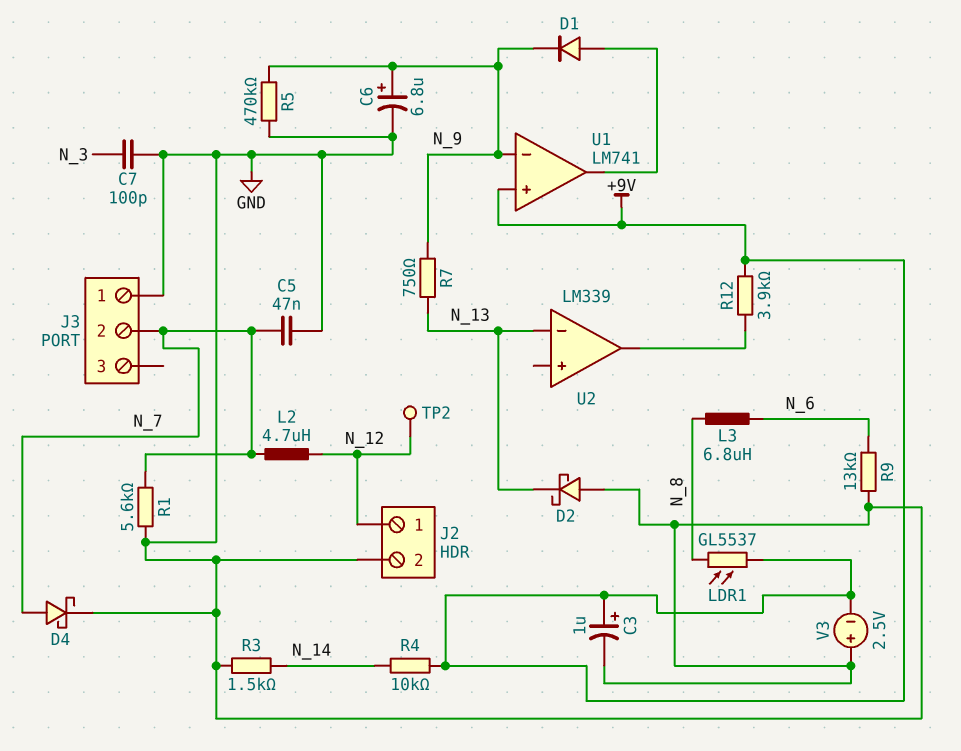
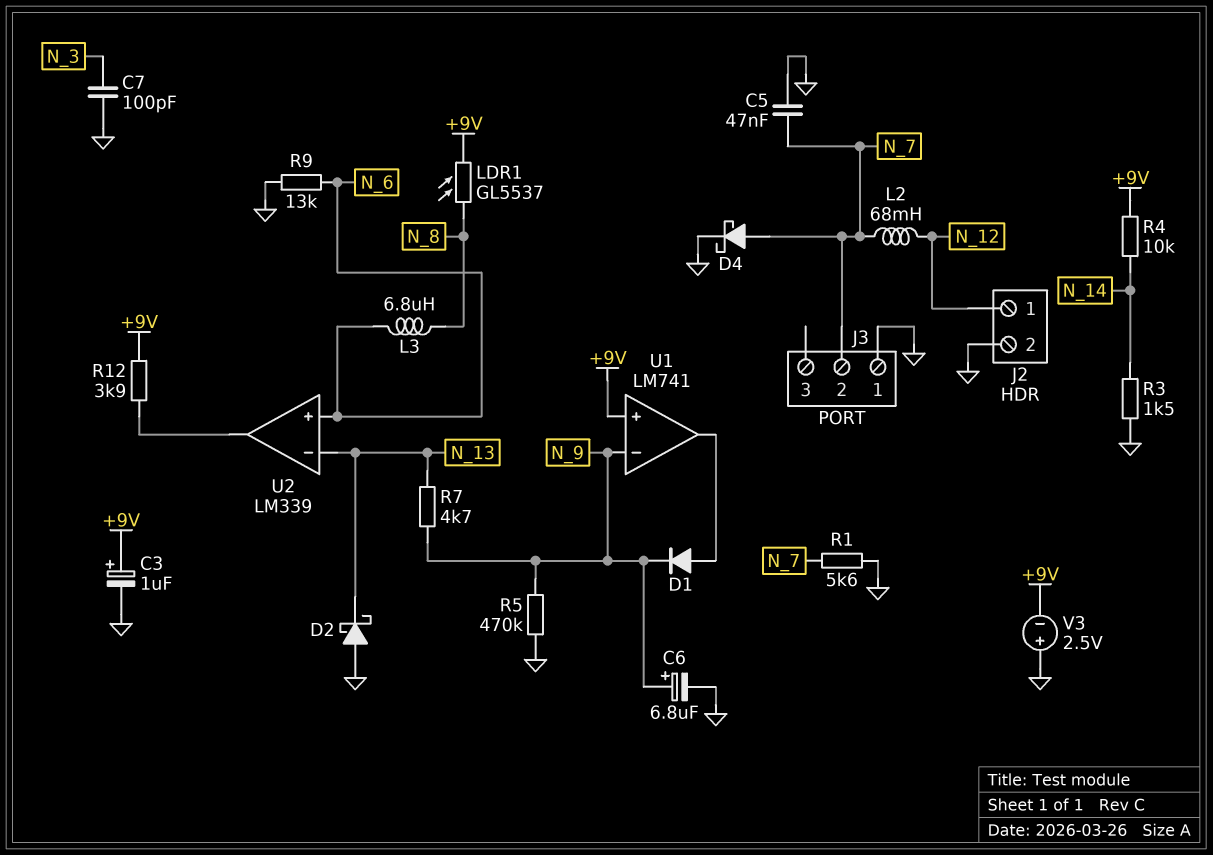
L2: 4.7uH (N_7, N_12) -> 68mH (N_7, N_12)
R7: 750 (N_9, N_13) -> 4.7k (N_9, N_13)
TP2: test point (N_12) -> none
U2 pin in+: none -> N_6

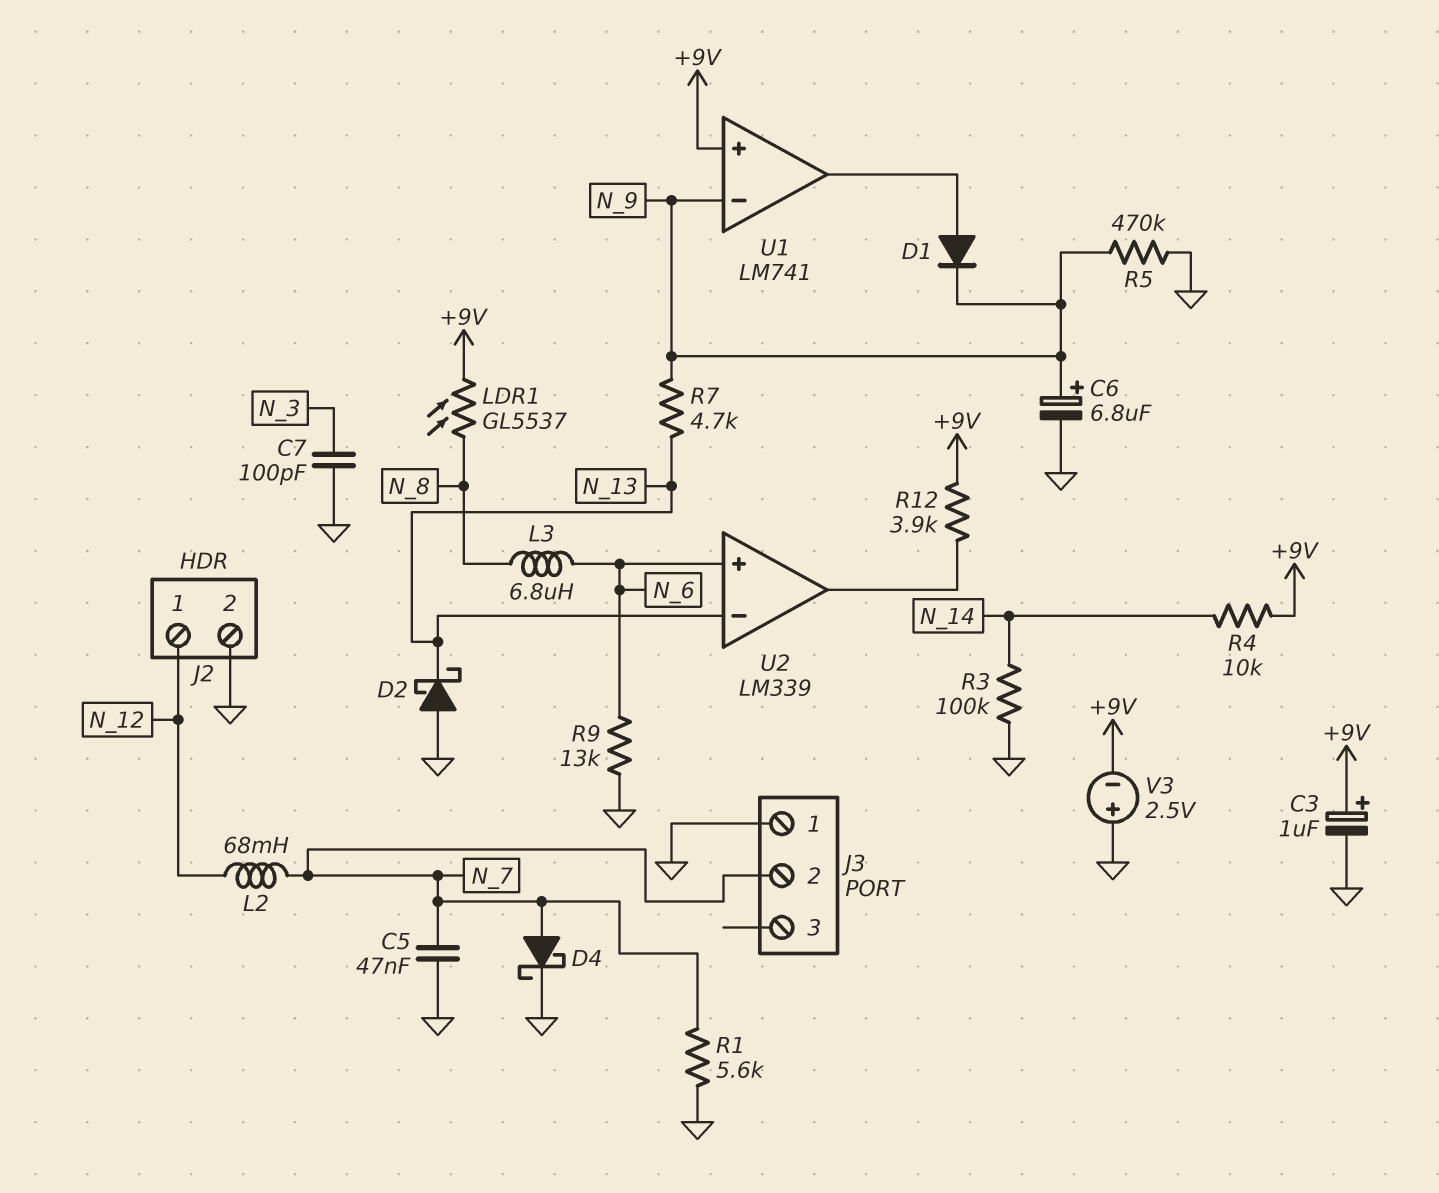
R3: 1.5k (GND, N_14) -> 100k (GND, N_14)

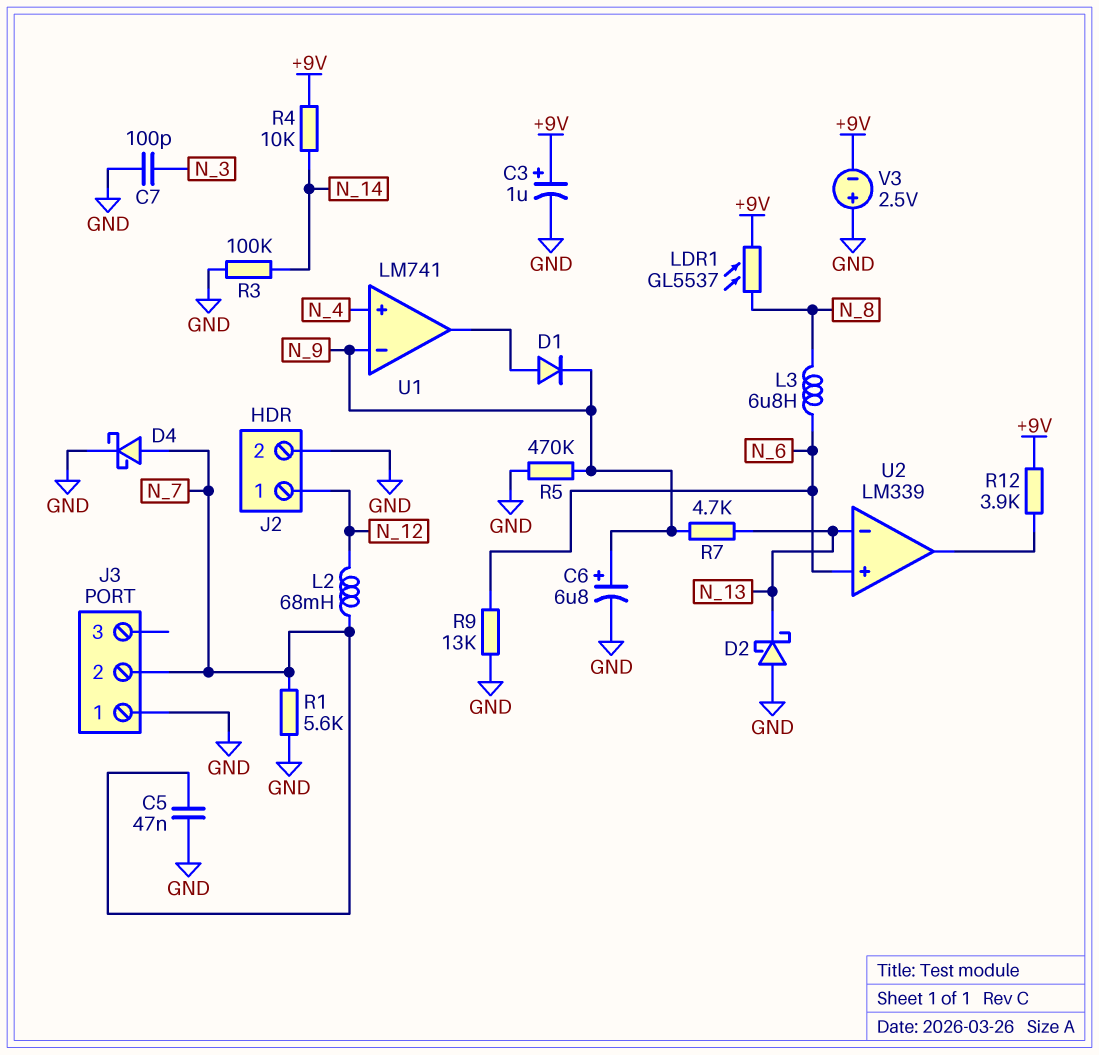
U1 pin in+: +9V -> N_4

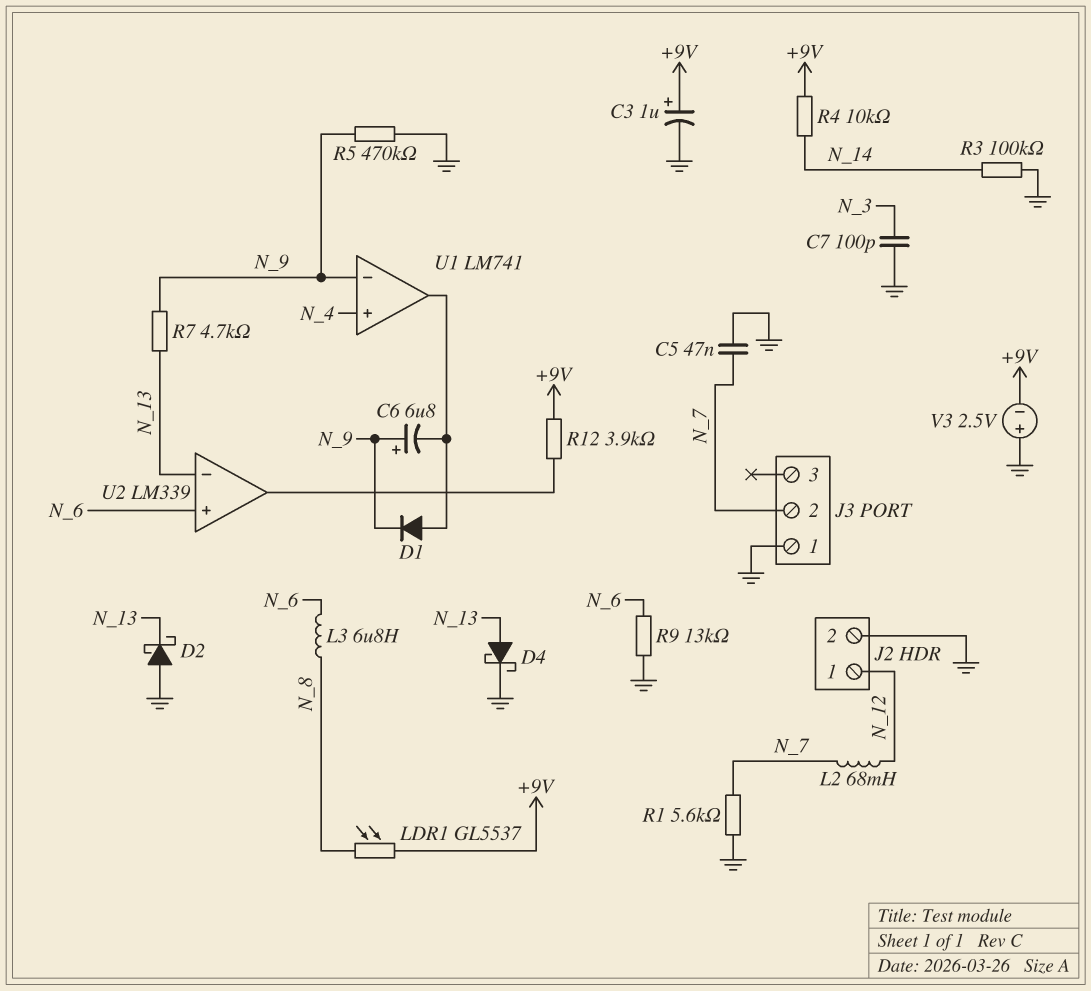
C6: 6.8uF (plus N_9, minus GND) -> 6.8uF (plus N_9, minus U1/out)
D4: schottky (A N_7, K GND) -> schottky (A N_13, K GND)

